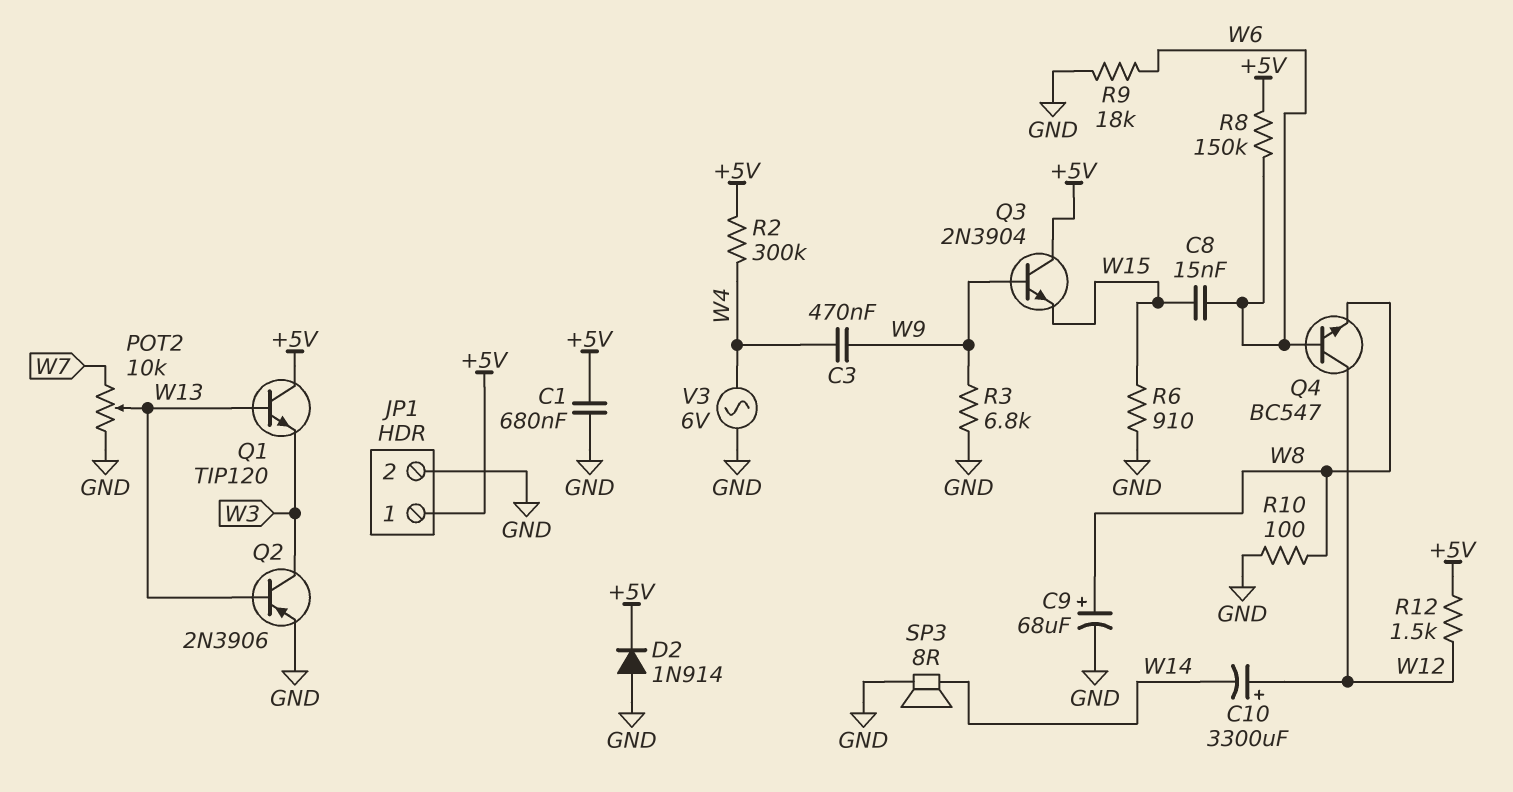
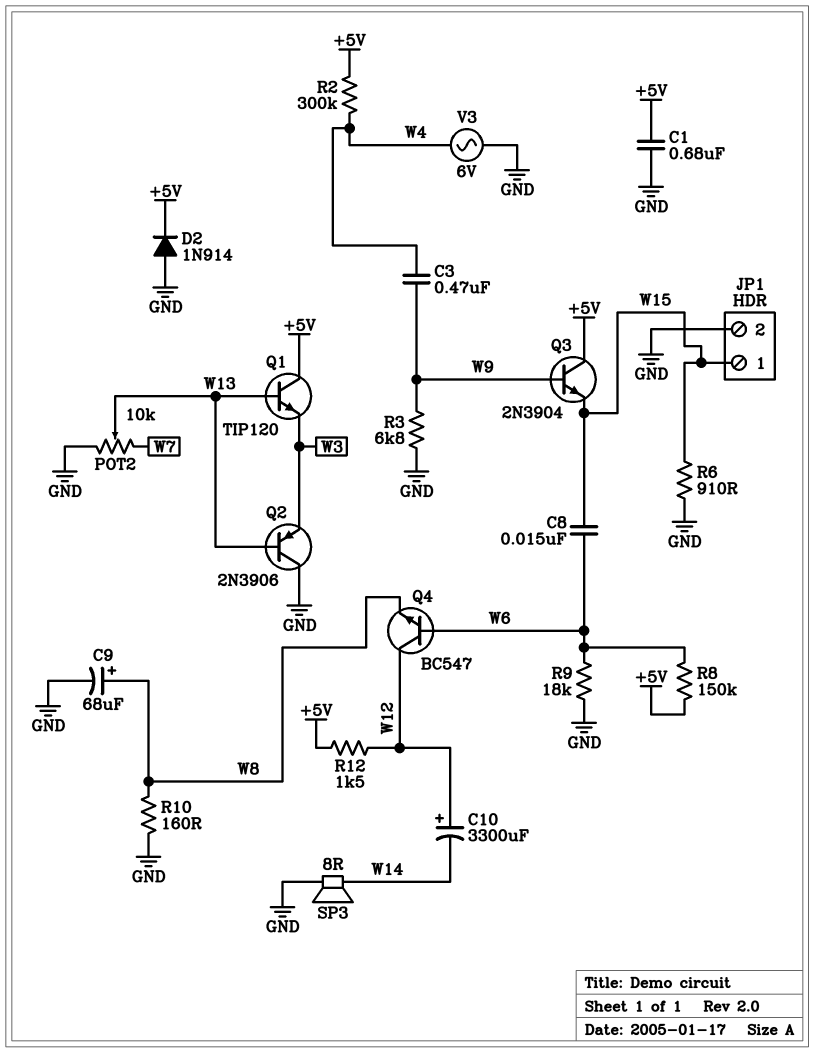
JP1 pin 1: +5V -> W15
Q2: PNP 2N3906 (B W13, C W3, E GND) -> PNP 2N3906 (B W13, C GND, E W3)
R10: 100 (GND, W8) -> 160 (GND, W8)

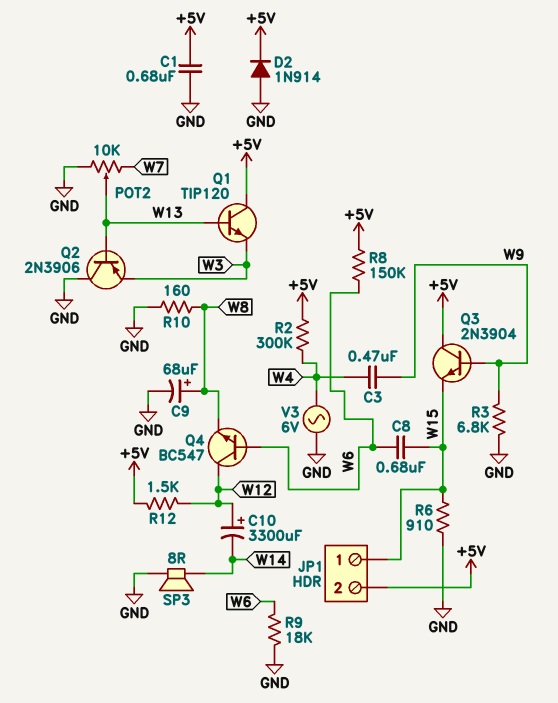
C8: 15nF (W6, W15) -> 680nF (W6, W15)
JP1 pin 2: GND -> +5V

